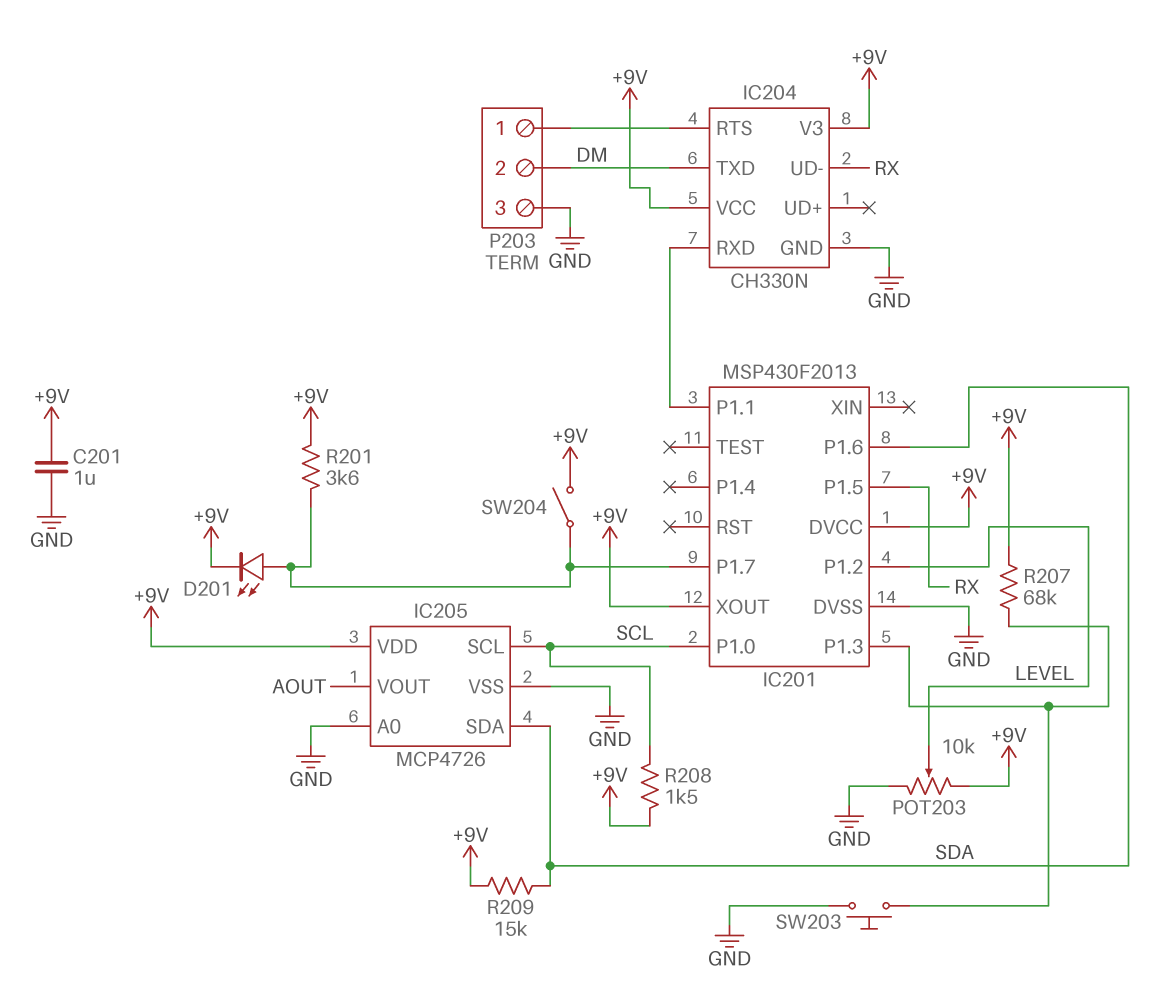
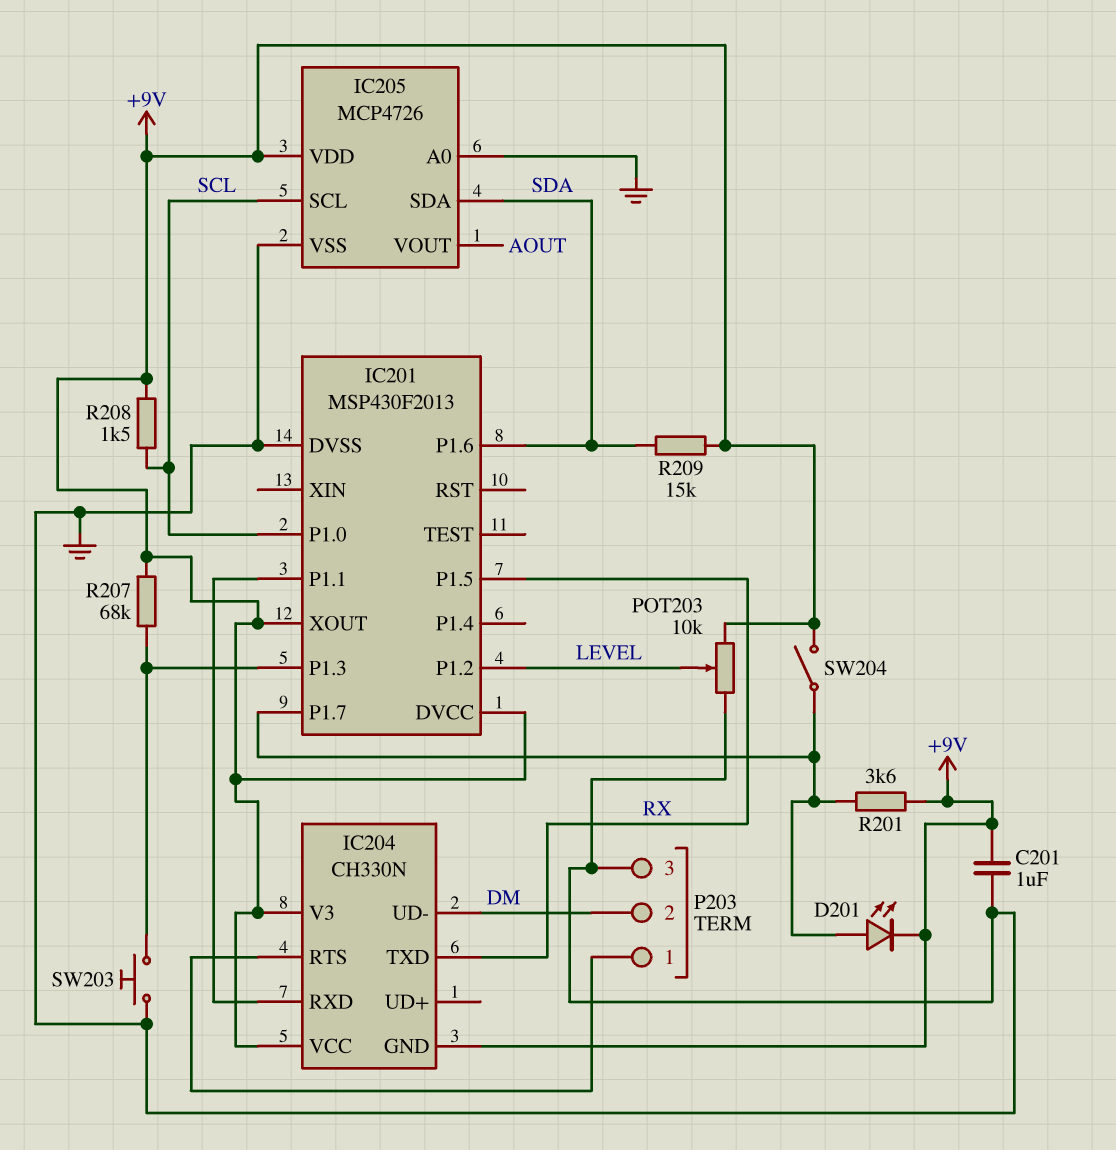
IC204 pin GND: GND -> +9V
IC204 pin TXD: DM -> RX
IC204 pin UD-: RX -> DM

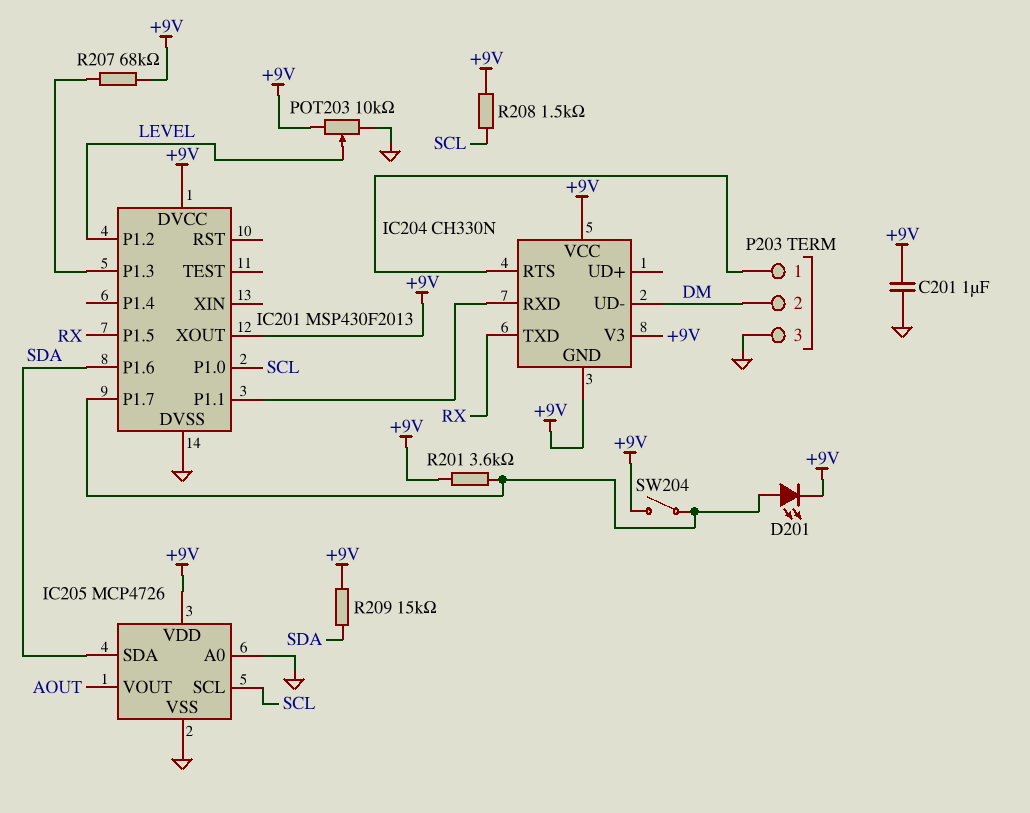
SW203: button (GND, IC201/P1.3) -> none

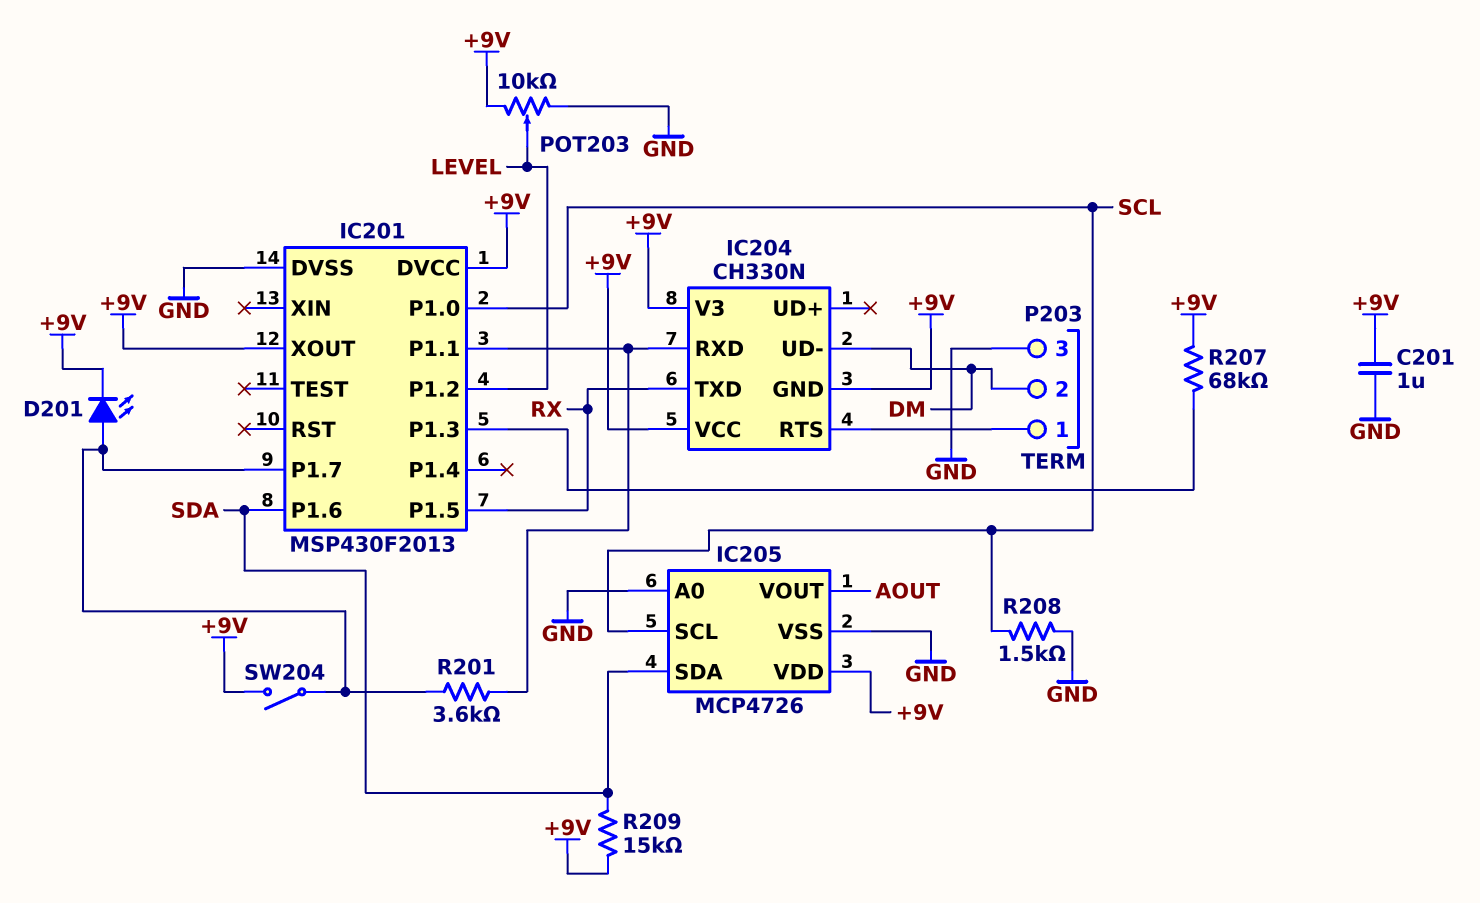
R201: 3.6k (+9V, IC201/P1.7) -> 3.6k (IC201/P1.1, IC201/P1.7)
R208: 1.5k (+9V, SCL) -> 1.5k (GND, SCL)

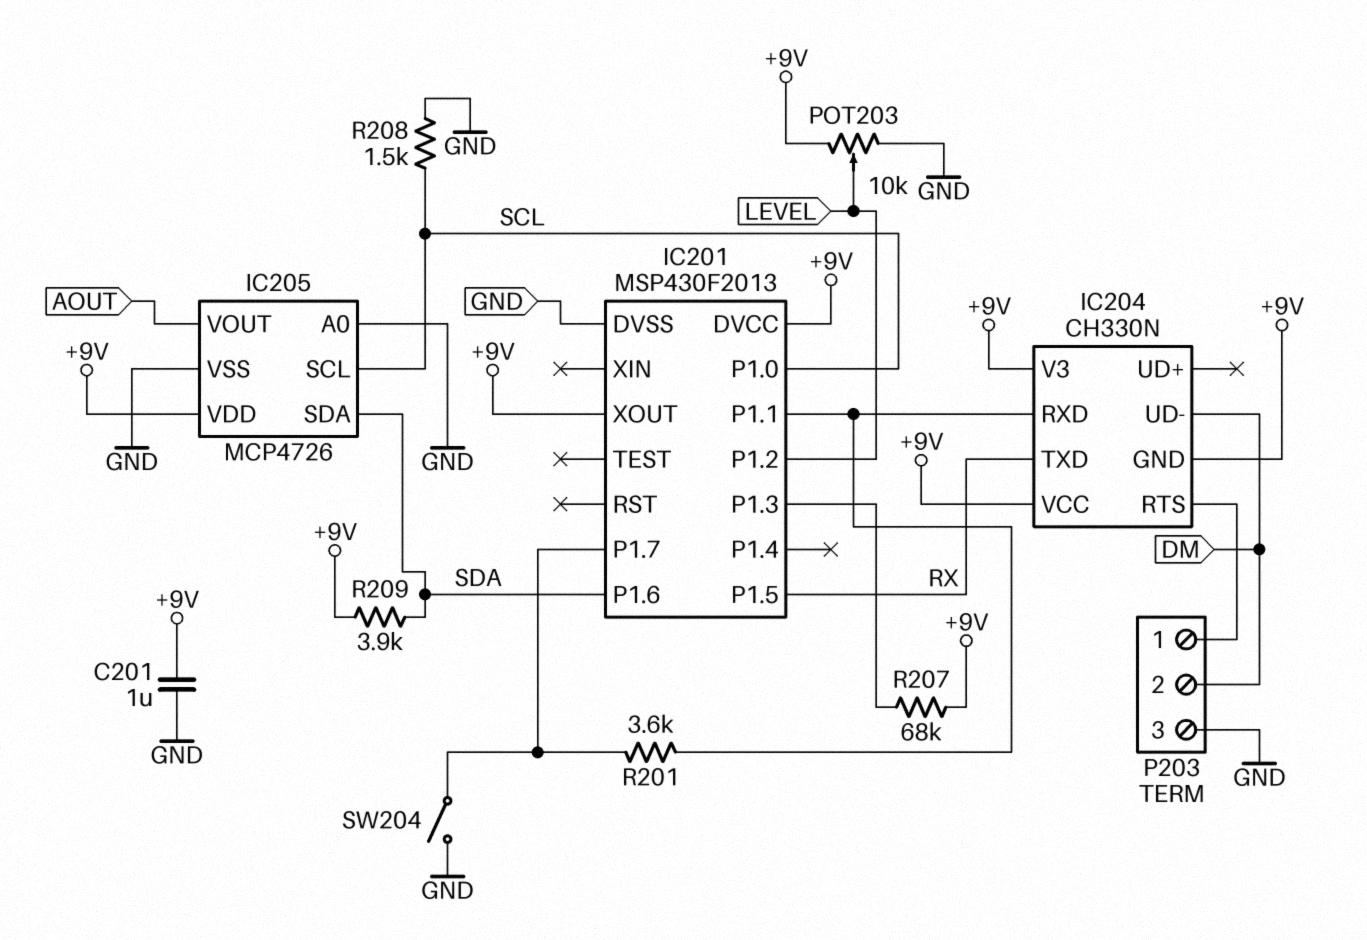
D201: LED (A IC201/P1.7, K +9V) -> none
R209: 15k (+9V, SDA) -> 3.9k (+9V, SDA)
SW204: switch (+9V, IC201/P1.7) -> switch (GND, IC201/P1.7)

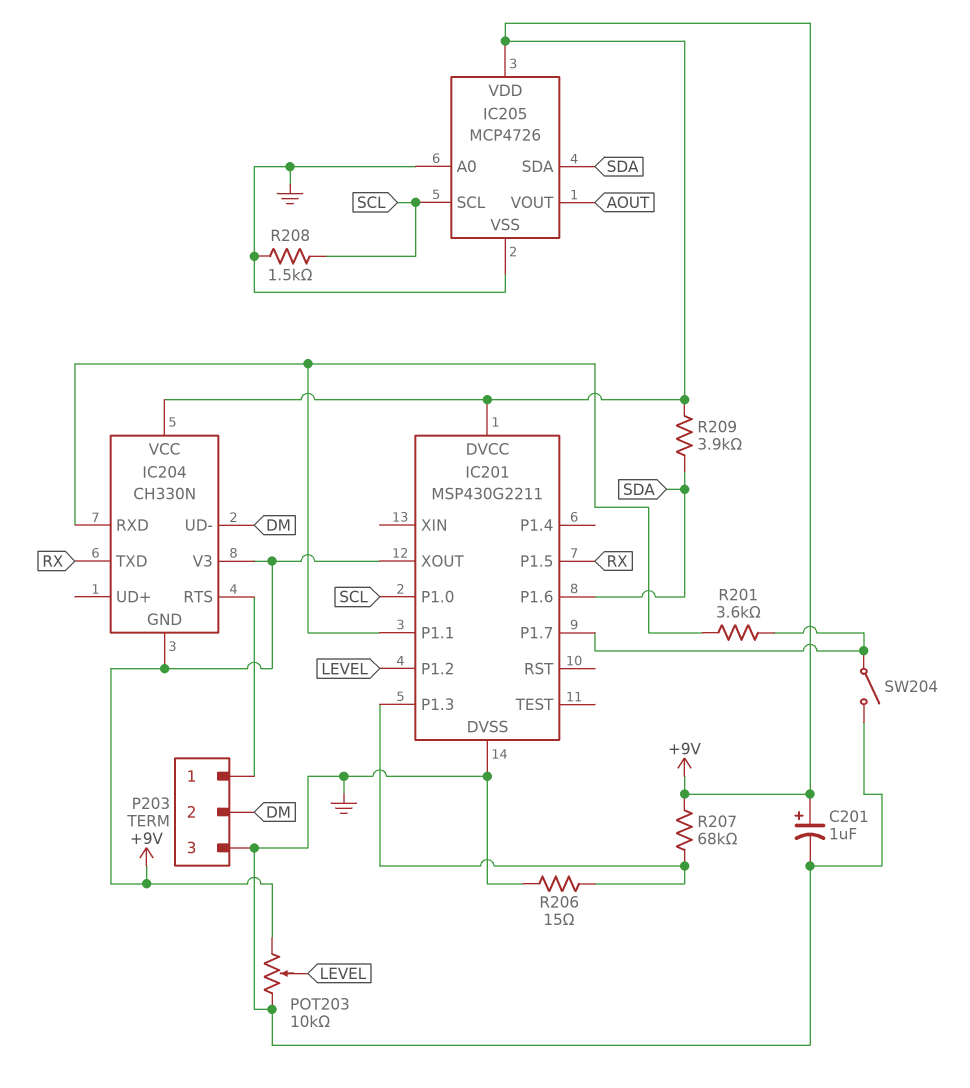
C201: 1uF (+9V, GND) -> 1uF (plus +9V, minus GND)
IC201: MSP430F2013 -> MSP430G2211
R206: none -> 15 (GND, IC201/P1.3)

